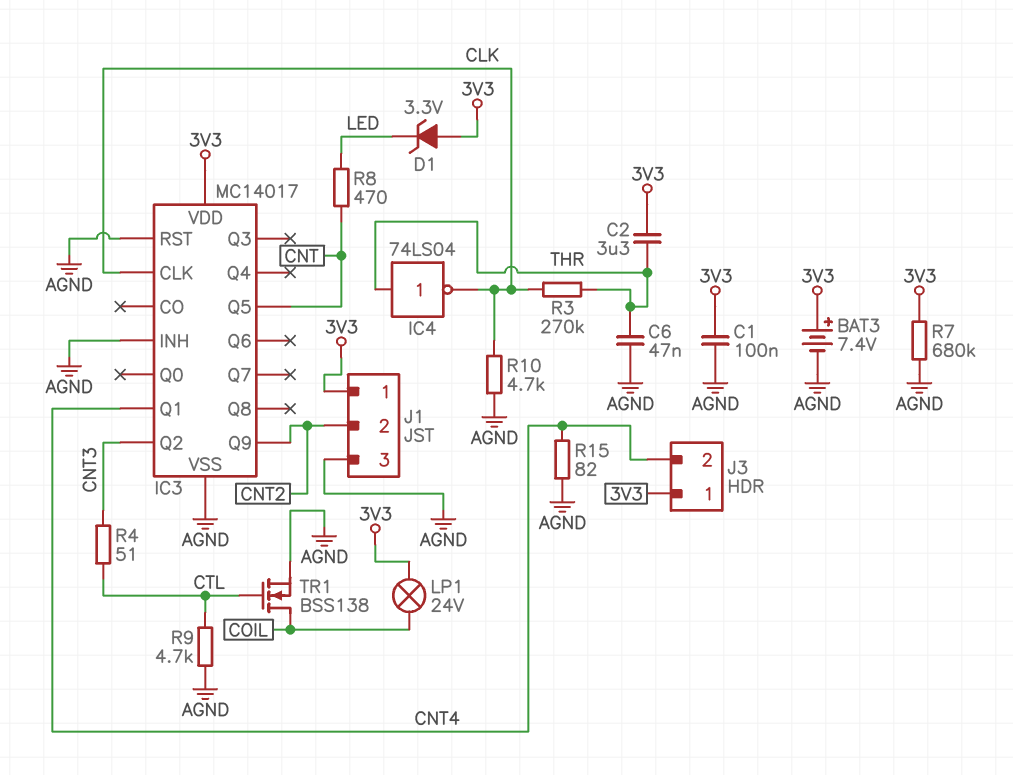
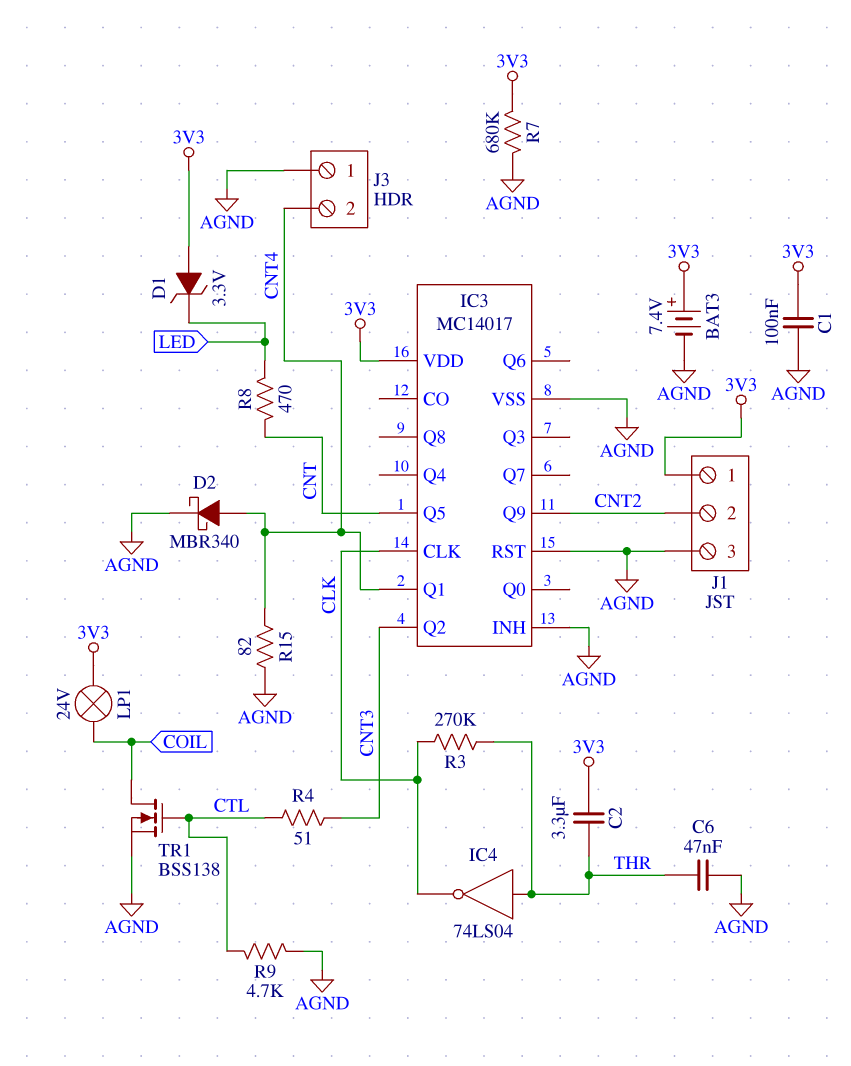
D2: none -> schottky MBR340 (A CNT4, K AGND)
J3 pin 1: 3V3 -> AGND
R10: 4.7k (AGND, CLK) -> none

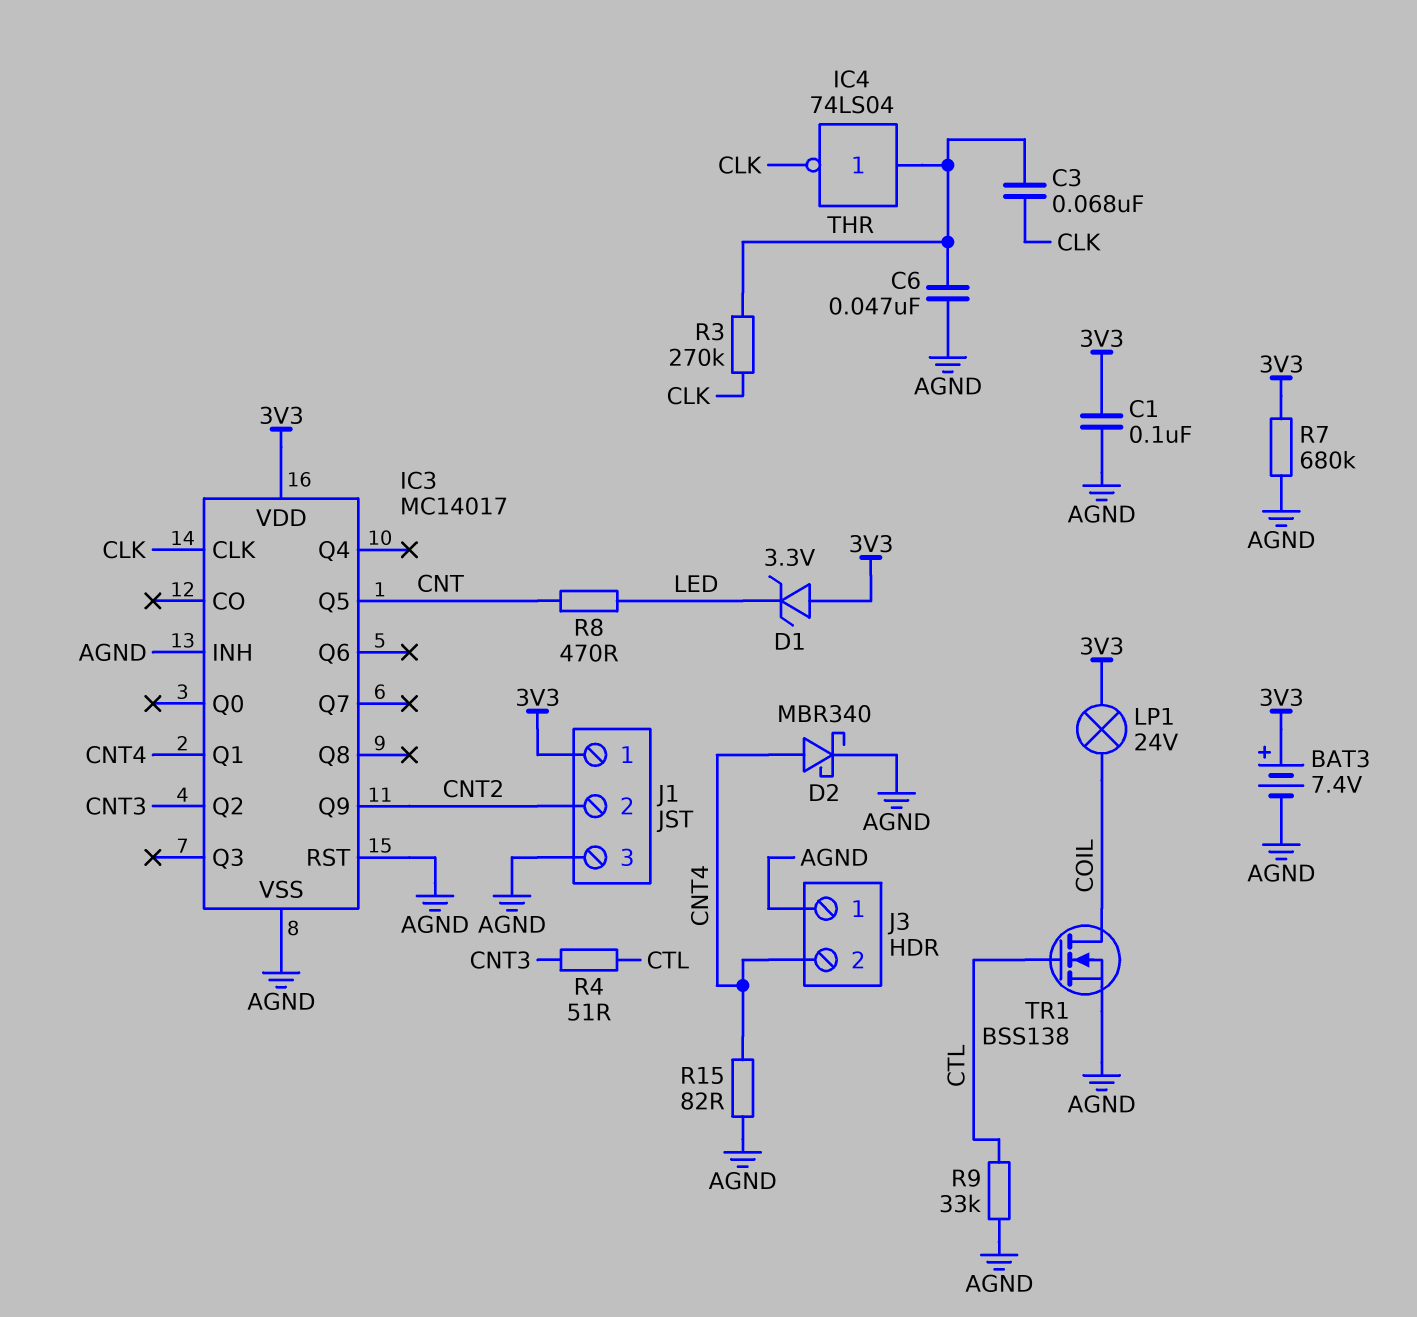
C2: 3.3uF (3V3, THR) -> none
C3: none -> 68nF (CLK, THR)
R9: 4.7k (AGND, CTL) -> 33k (AGND, CTL)

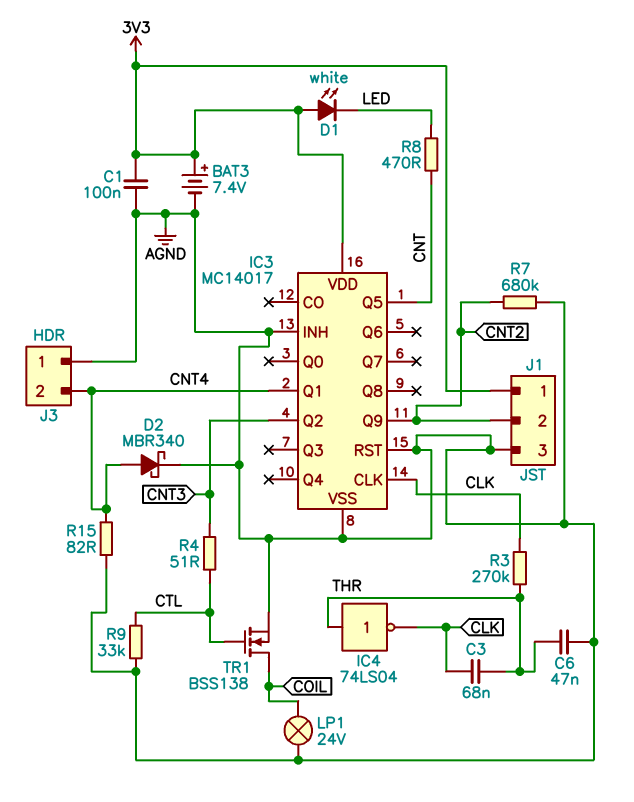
D1: zener 3.3V (A 3V3, K LED) -> LED white (A 3V3, K LED)
LP1: lamp 24V (3V3, COIL) -> lamp 24V (AGND, COIL)
R7: 680k (3V3, AGND) -> 680k (AGND, CNT2)

